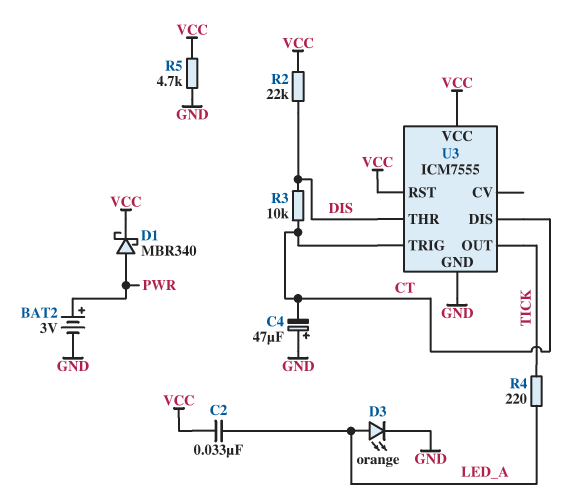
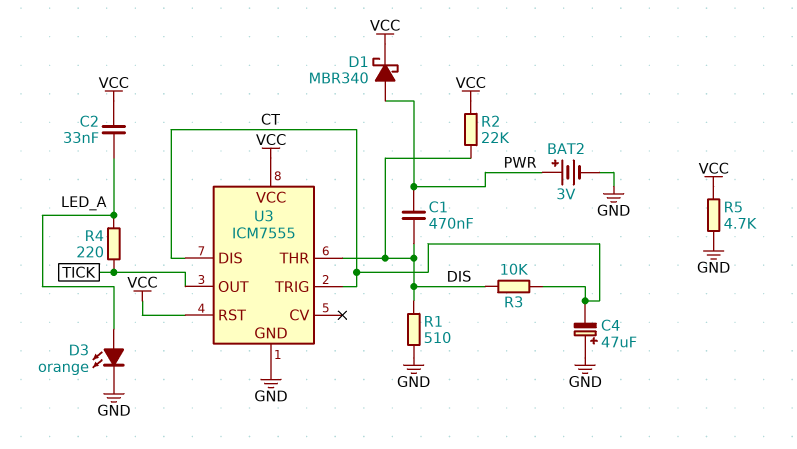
C1: none -> 470nF (DIS, PWR)
R1: none -> 510 (DIS, GND)

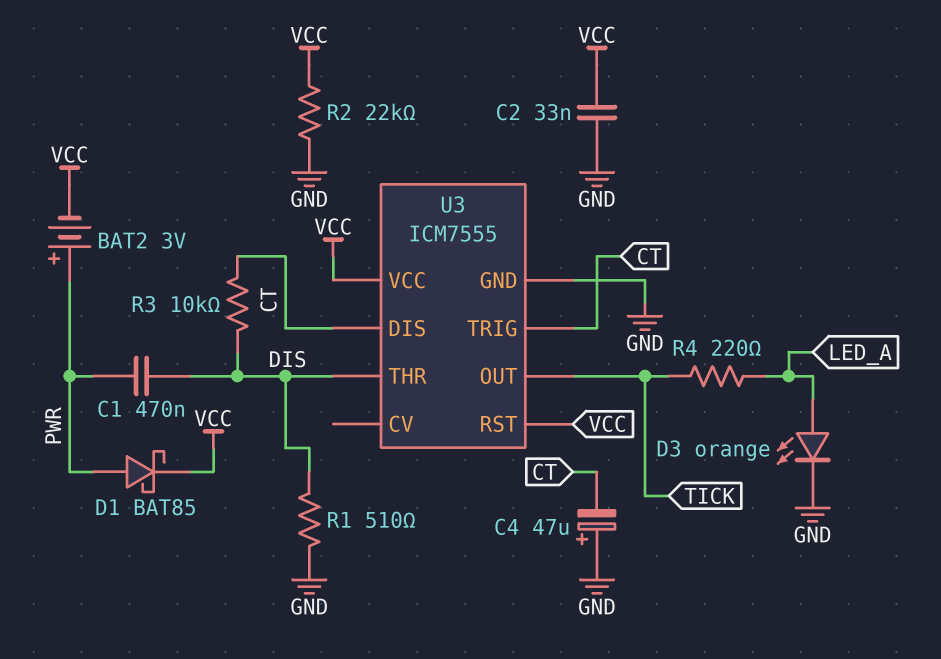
BAT2: 3V (plus PWR, minus GND) -> 3V (plus PWR, minus VCC)
C2: 33nF (LED_A, VCC) -> 33nF (GND, VCC)
D1: schottky MBR340 (A PWR, K VCC) -> schottky BAT85 (A PWR, K VCC)
R2: 22k (DIS, VCC) -> 22k (GND, VCC)
R5: 4.7k (GND, VCC) -> none

